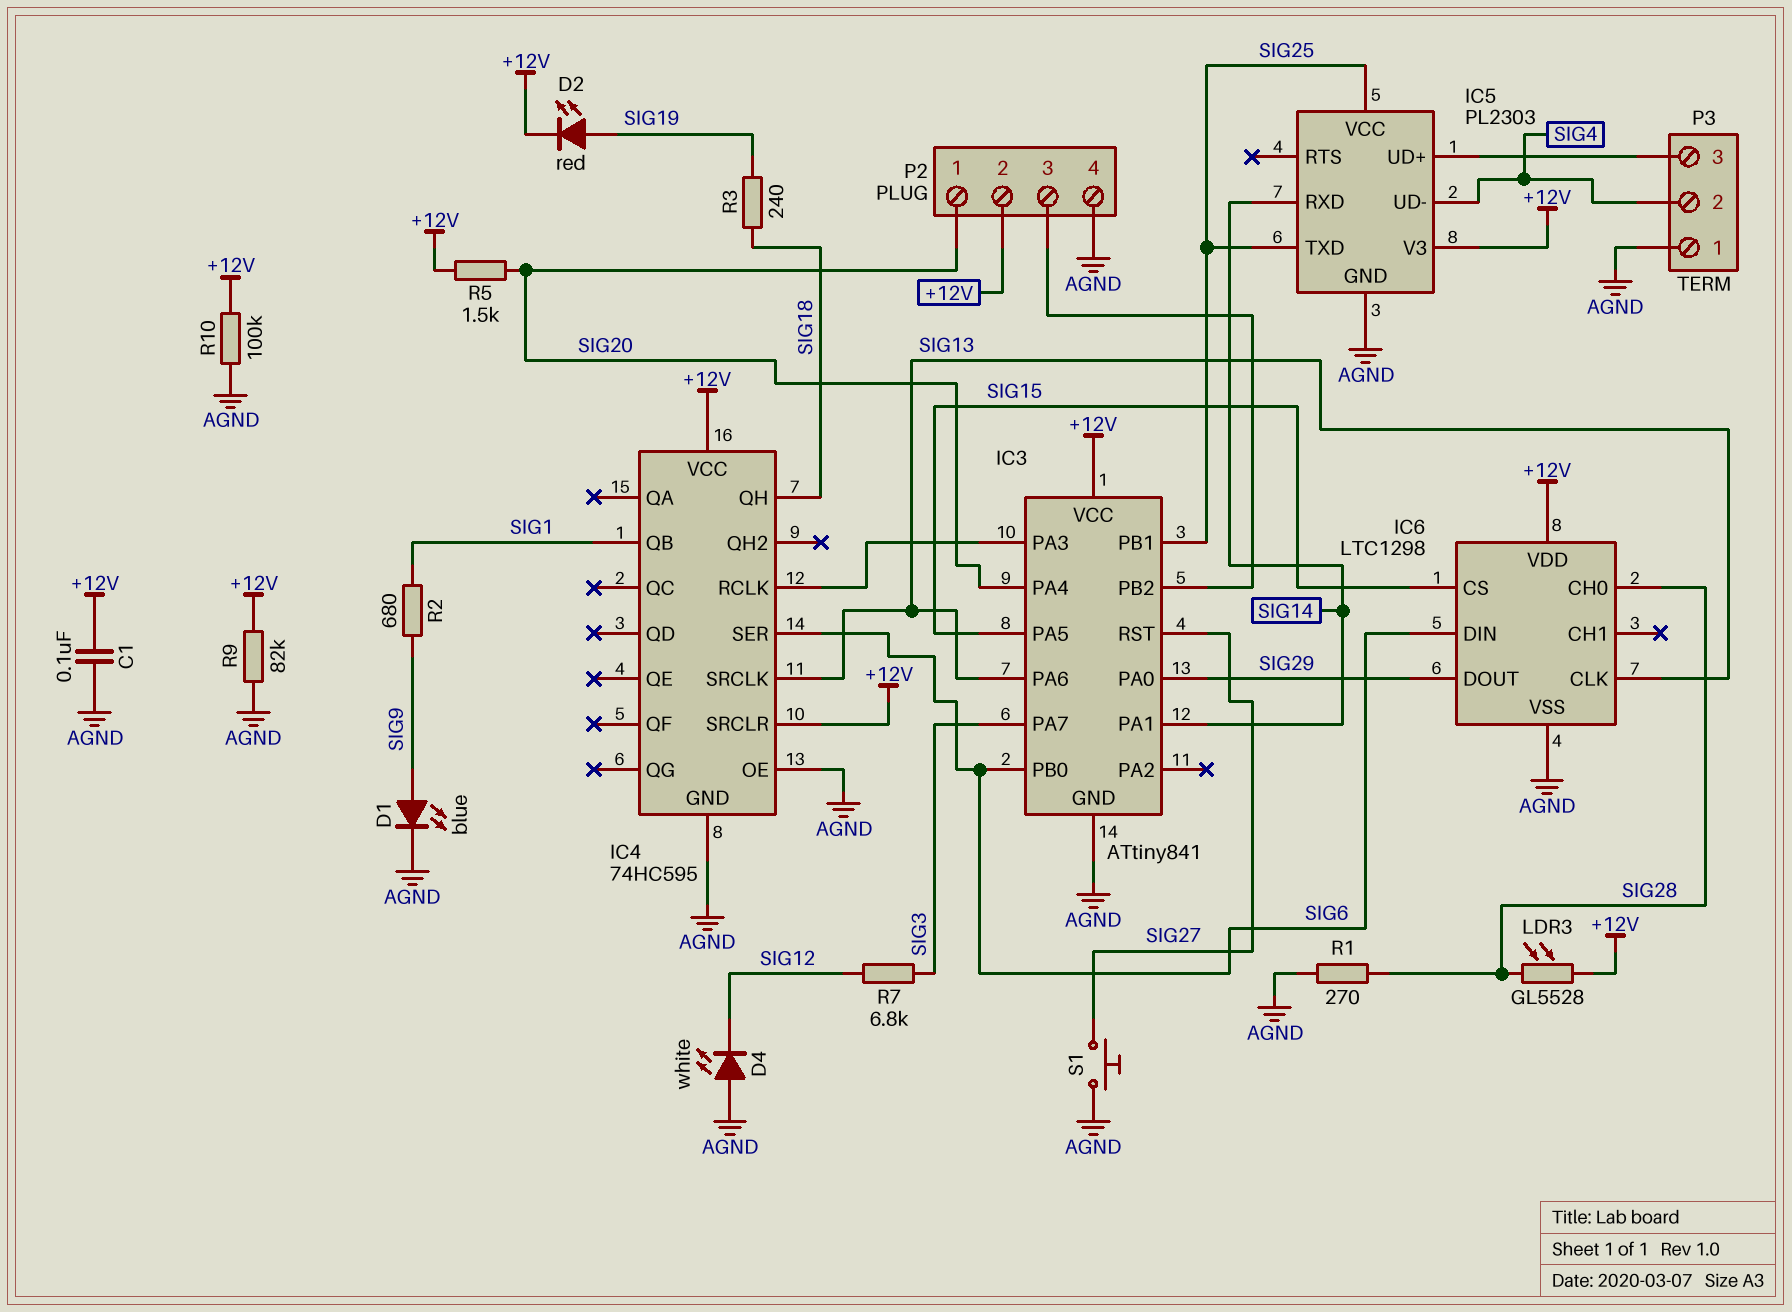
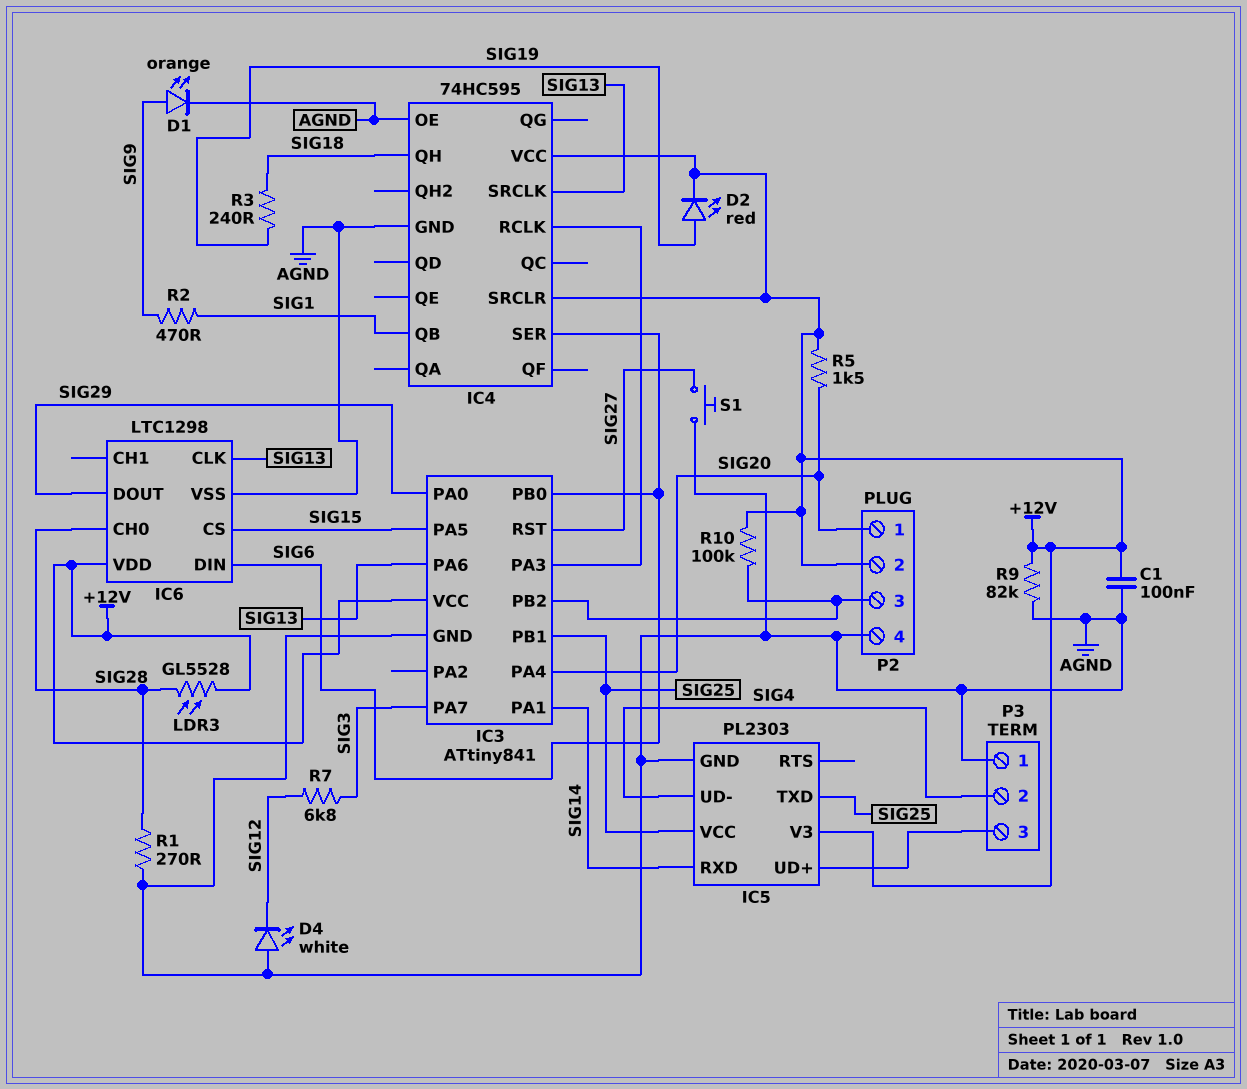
D1: LED blue (A SIG9, K AGND) -> LED orange (A SIG9, K AGND)
R2: 680 (SIG1, SIG9) -> 470 (SIG1, SIG9)
R10: 100k (+12V, AGND) -> 100k (+12V, IC3/PB2)

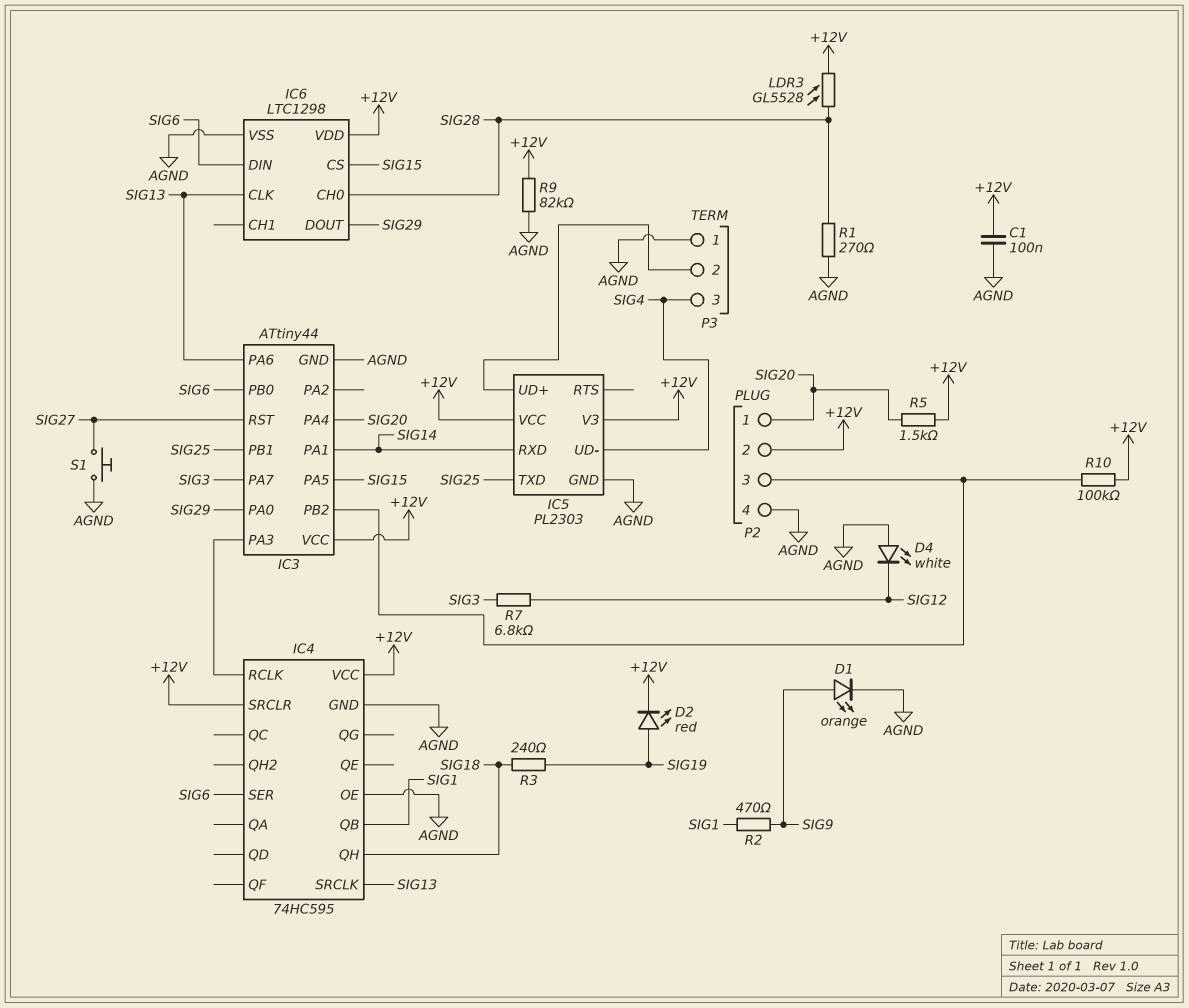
IC3: ATtiny841 -> ATtiny44
IC5 pin VCC: SIG25 -> +12V
P3 pin 2: SIG4 -> IC5/UD+
P3 pin 3: IC5/UD+ -> SIG4

